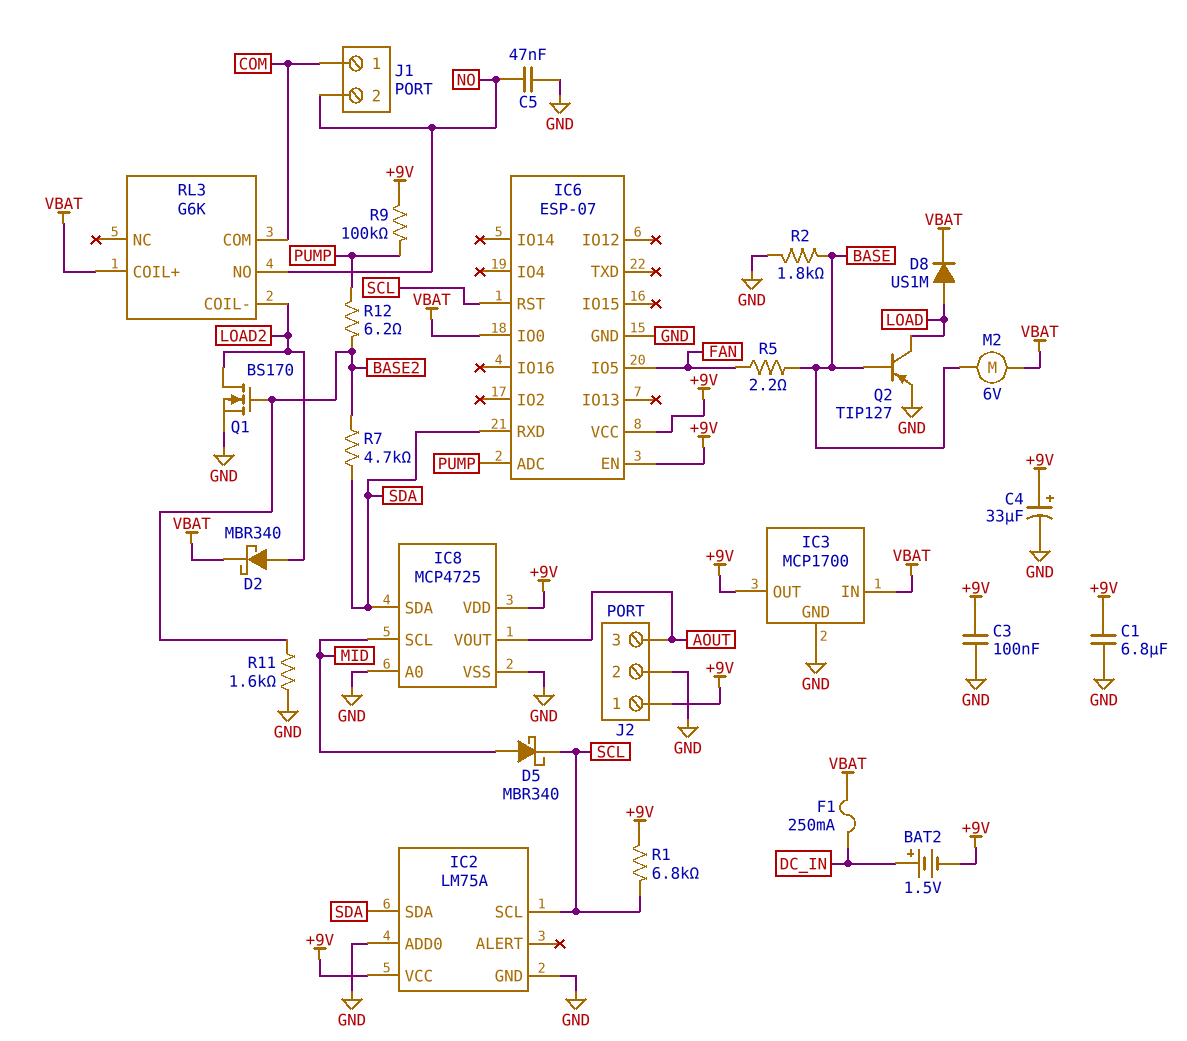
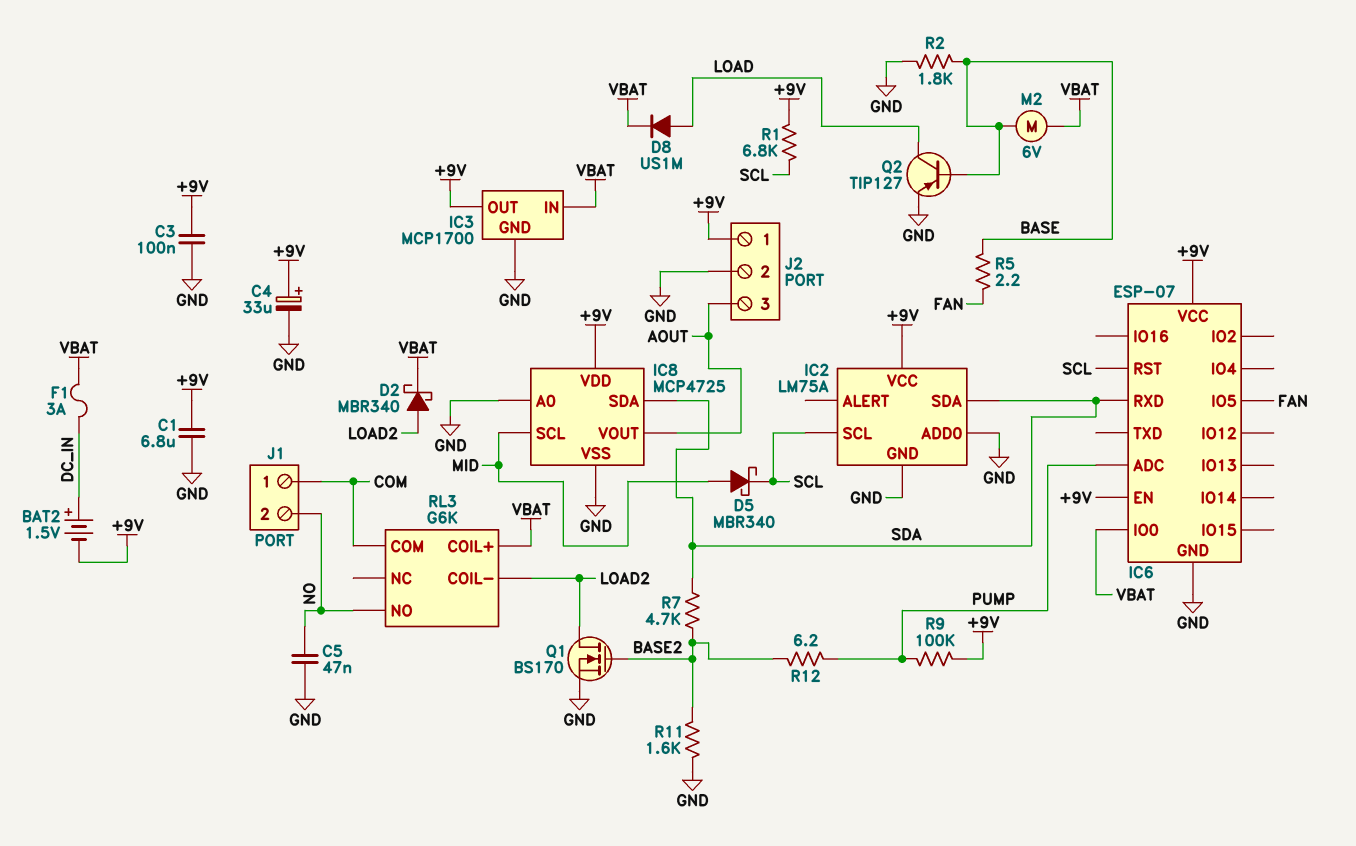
F1: 250mA (DC_IN, VBAT) -> 3A (DC_IN, VBAT)

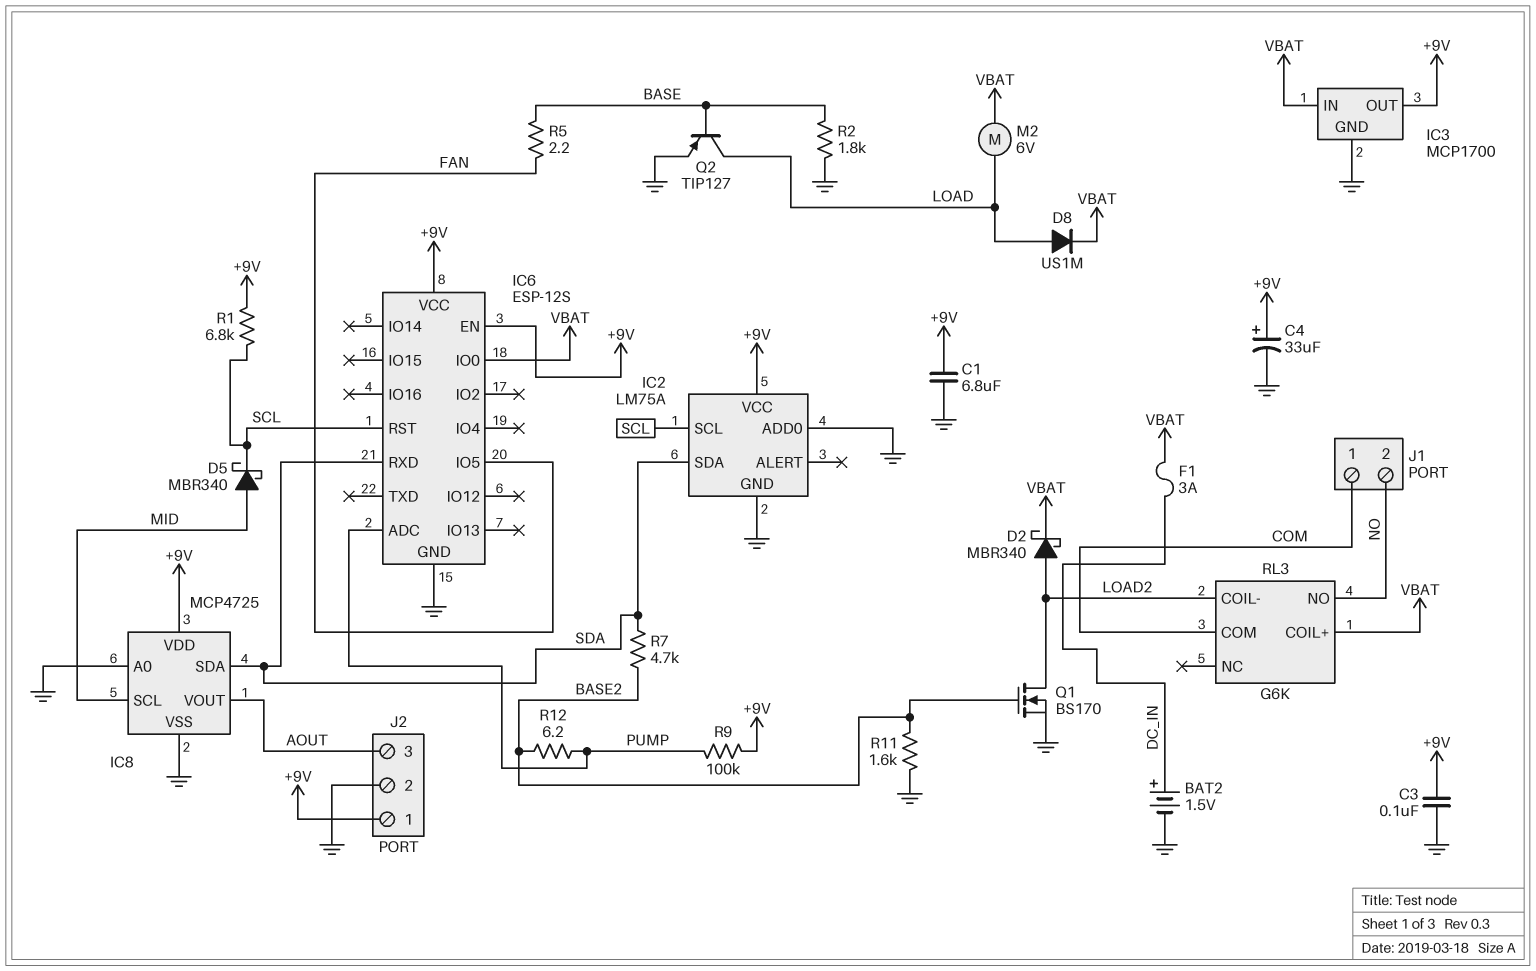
BAT2: 1.5V (plus DC_IN, minus +9V) -> 1.5V (plus DC_IN, minus GND)
C5: 47nF (GND, NO) -> none
IC6: ESP-07 -> ESP-12S
M2: motor 6V (BASE, VBAT) -> motor 6V (LOAD, VBAT)

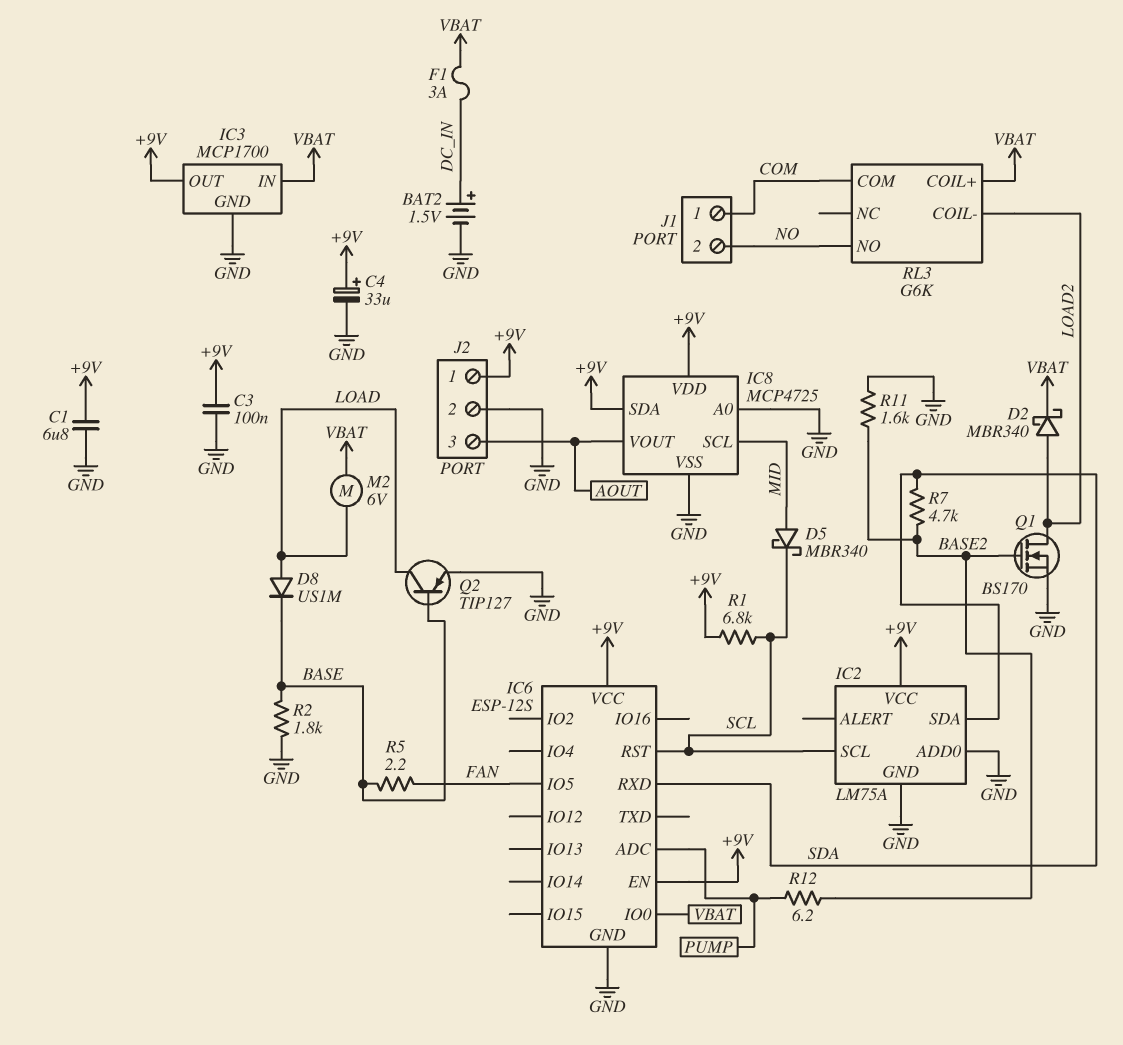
D8: diode US1M (A LOAD, K VBAT) -> diode US1M (A LOAD, K BASE)
IC8 pin SDA: SDA -> +9V
R9: 100k (+9V, PUMP) -> none

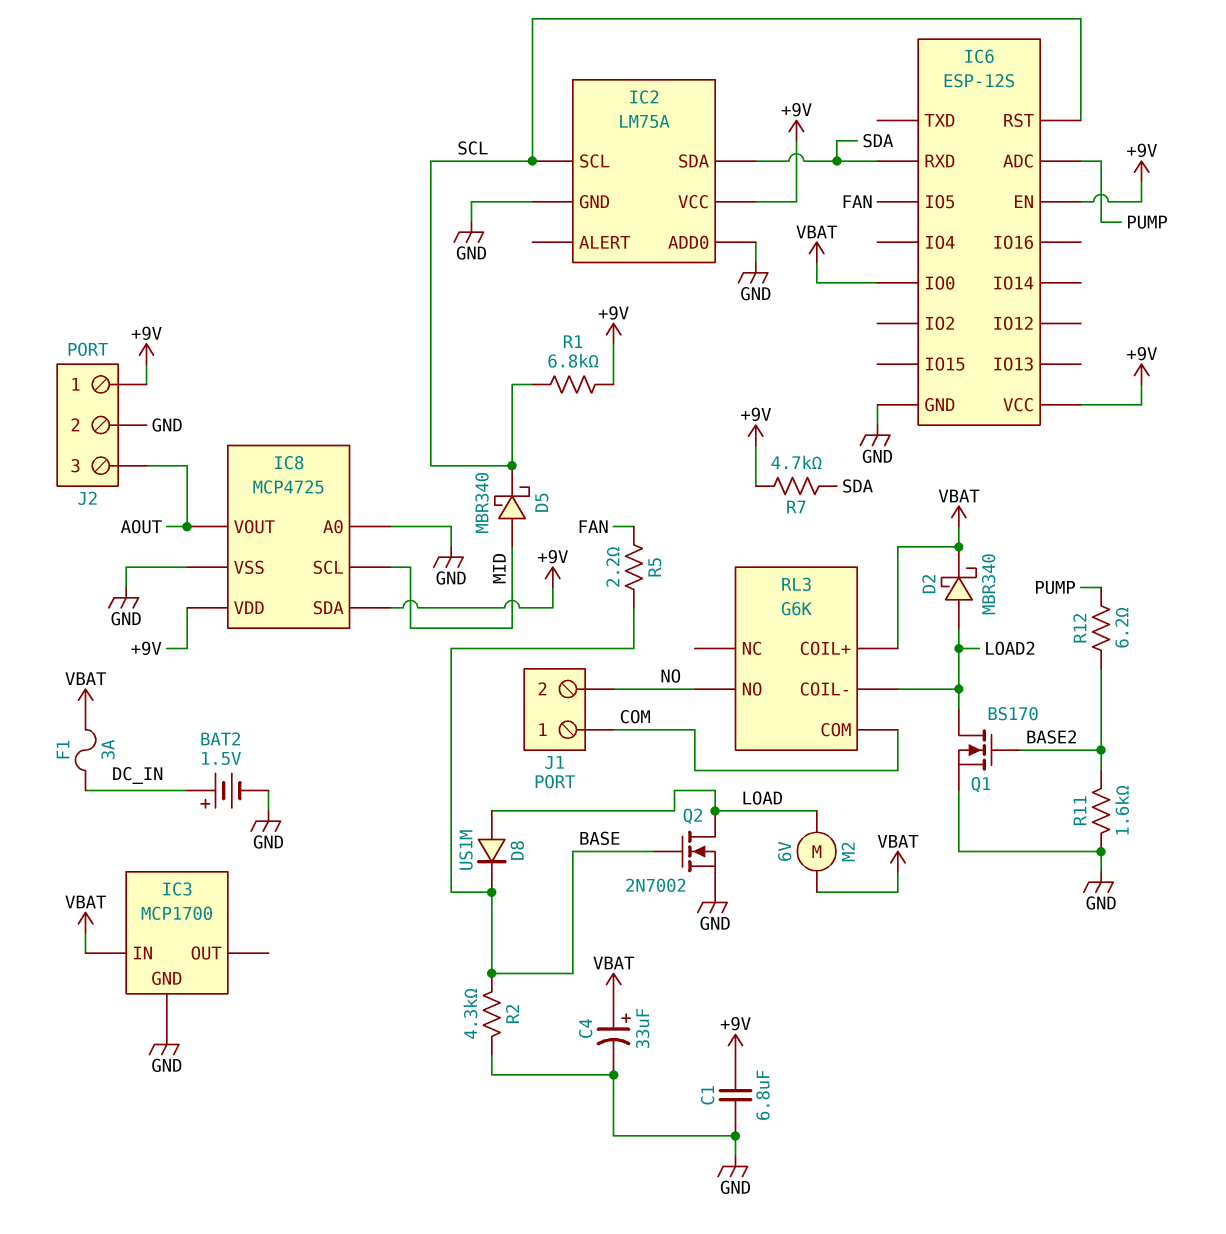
C3: 100nF (+9V, GND) -> none
C4: 33uF (plus +9V, minus GND) -> 33uF (plus VBAT, minus GND)
IC3 pin OUT: +9V -> none
Q2: PNP TIP127 (B BASE, C LOAD, E GND) -> NMOS 2N7002 (G BASE, D LOAD, S GND)
R2: 1.8k (BASE, GND) -> 4.3k (BASE, GND)
R7: 4.7k (BASE2, SDA) -> 4.7k (+9V, SDA)

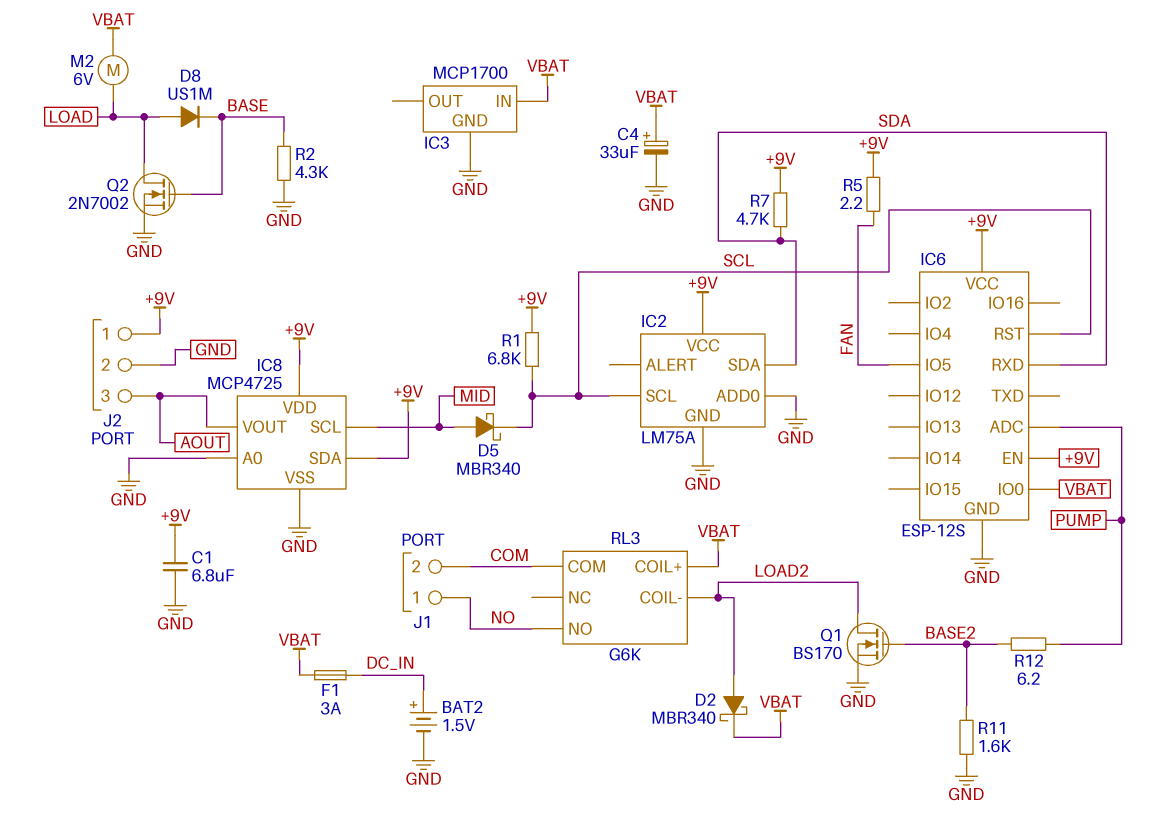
J1 pin 1: COM -> NO
J1 pin 2: NO -> COM
R5: 2.2 (BASE, FAN) -> 2.2 (+9V, FAN)

